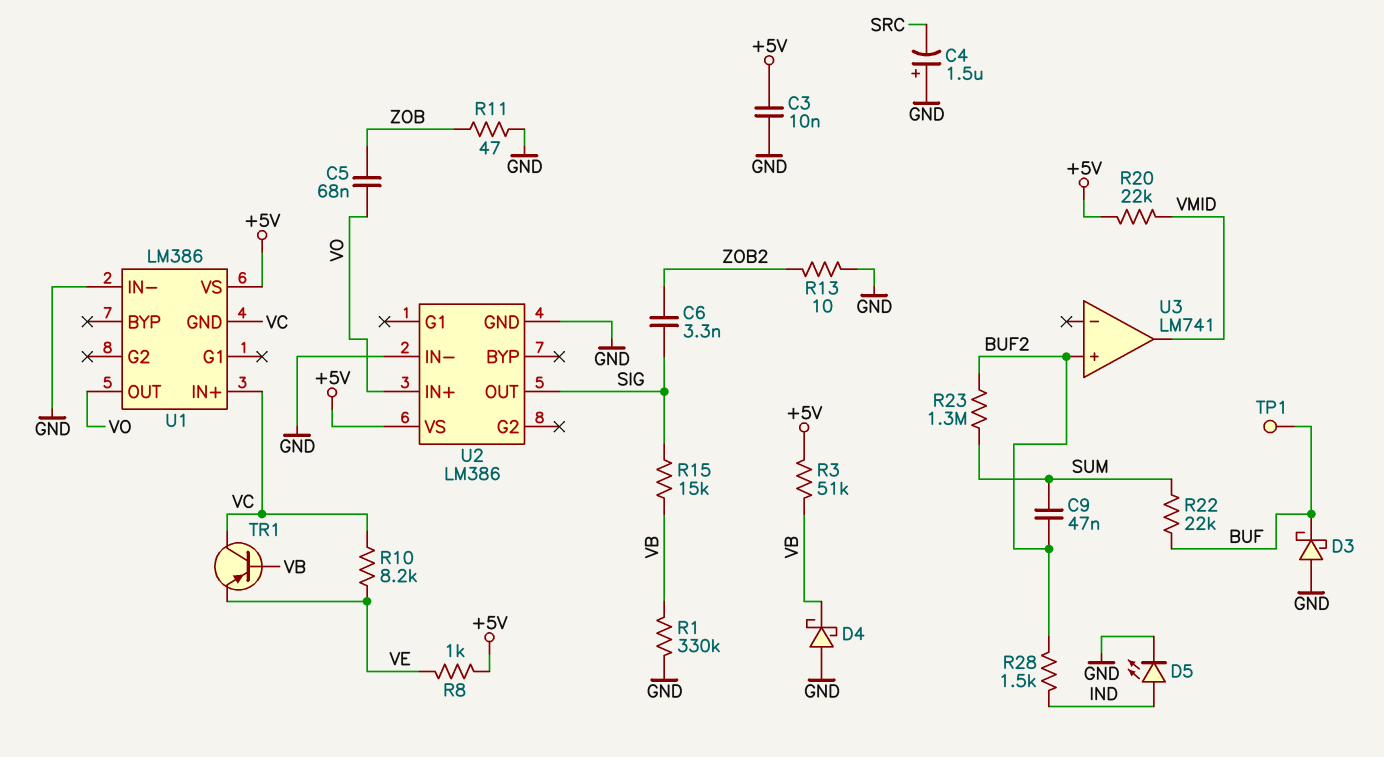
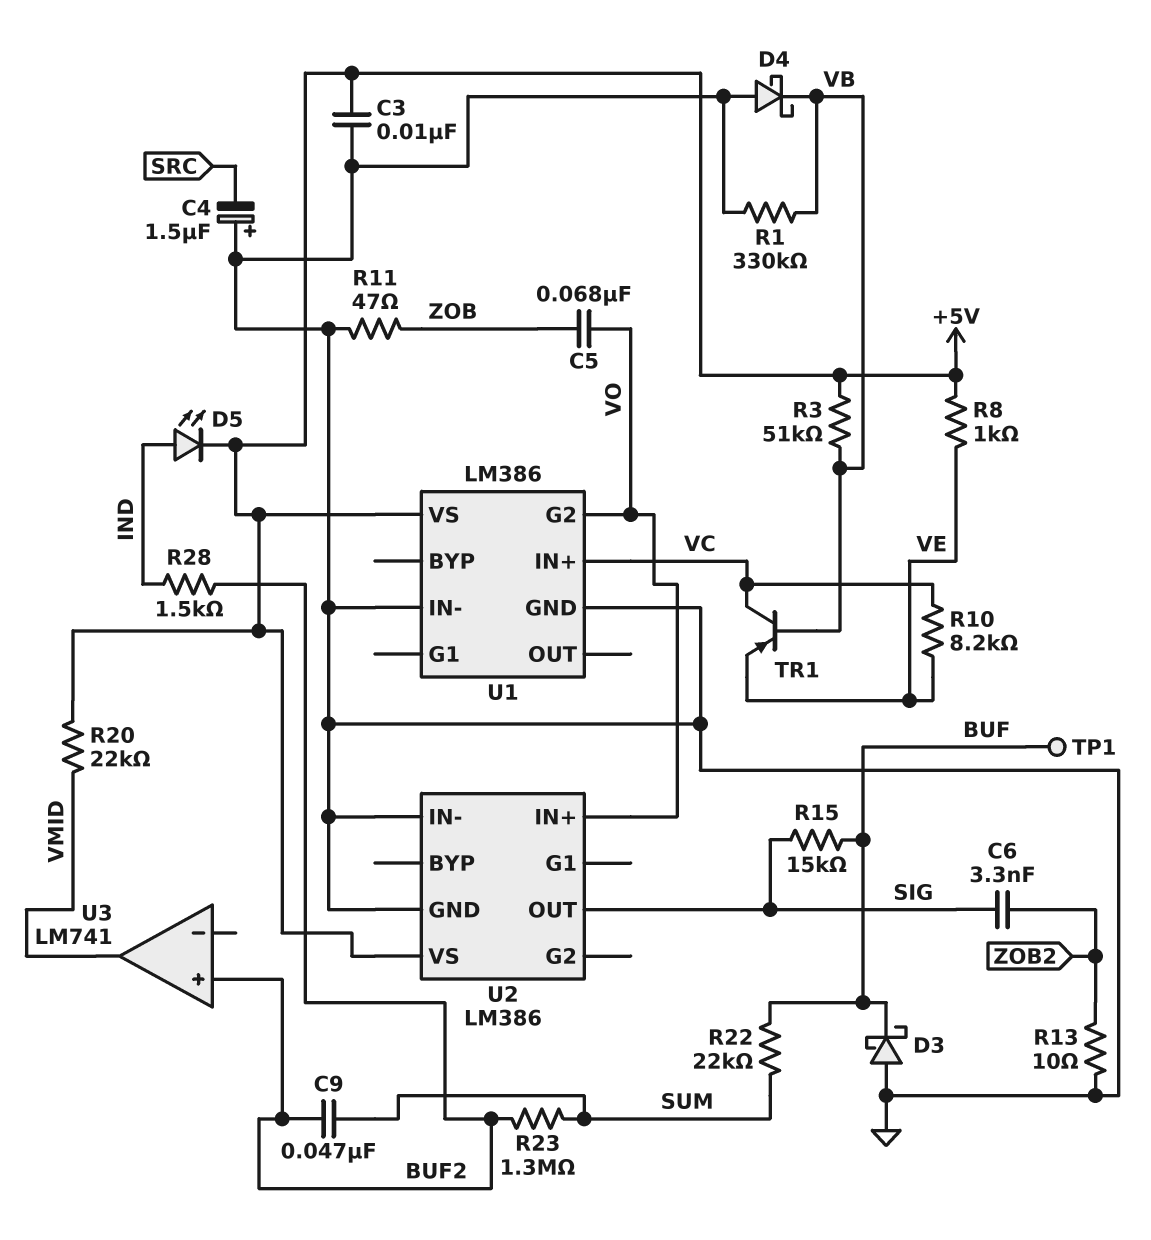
D5: LED (A IND, K GND) -> LED (A IND, K +5V)
R15: 15k (SIG, VB) -> 15k (BUF, SIG)
U1 pin G2: none -> VO
U1 pin GND: VC -> GND
U1 pin OUT: VO -> none

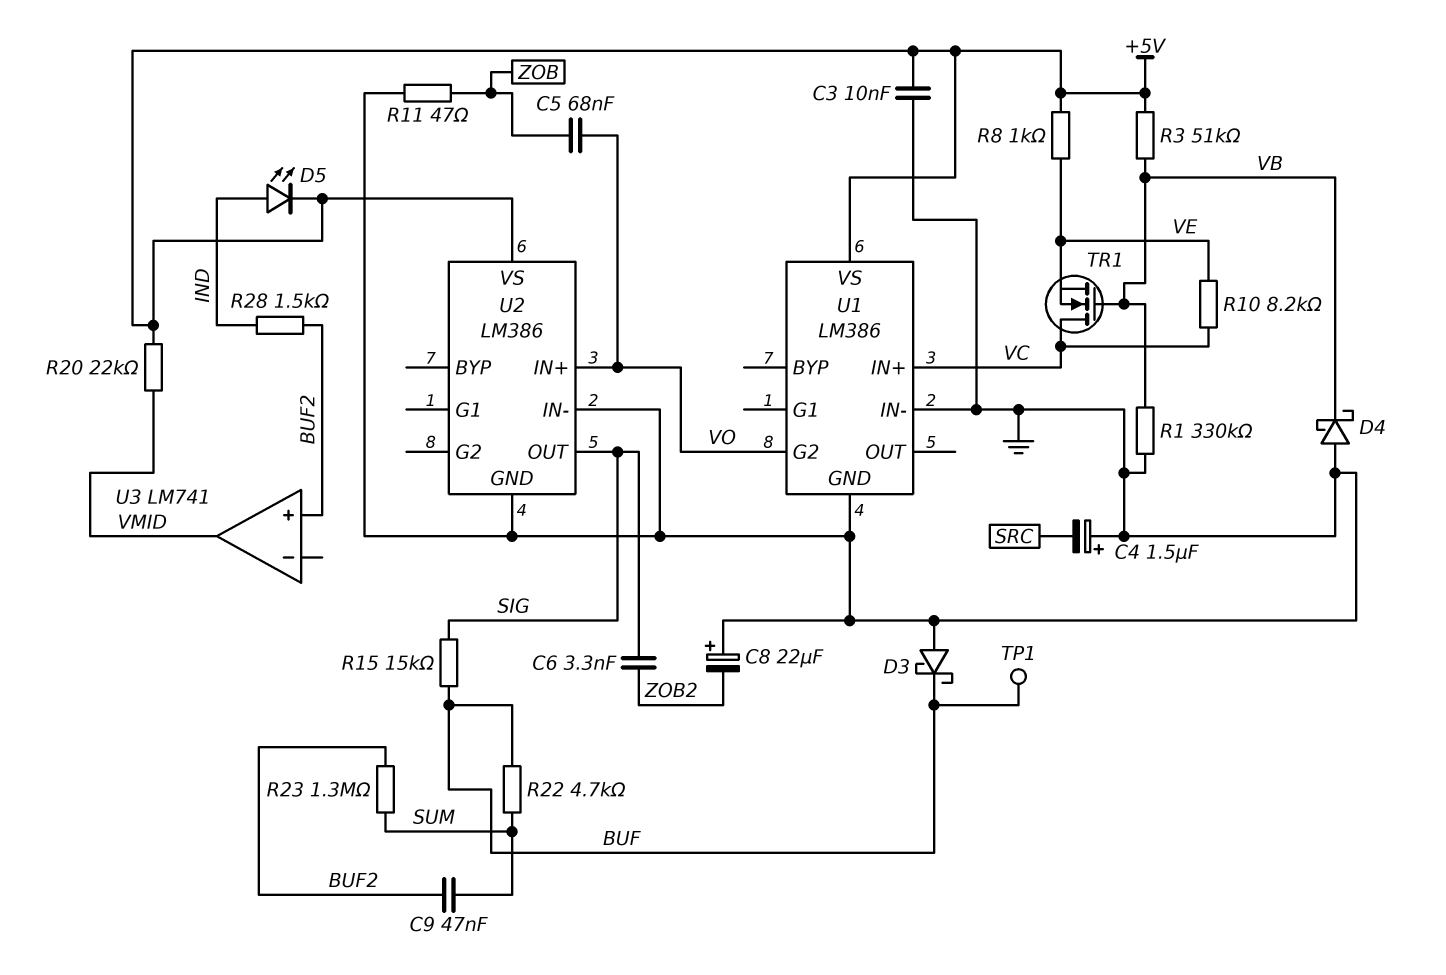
C8: none -> 22uF (plus GND, minus ZOB2)
R13: 10 (GND, ZOB2) -> none
R22: 22k (BUF, SUM) -> 4.7k (BUF, SUM)
TR1: PNP (B VB, C VC, E VE) -> NMOS (G VB, D VC, S VE)

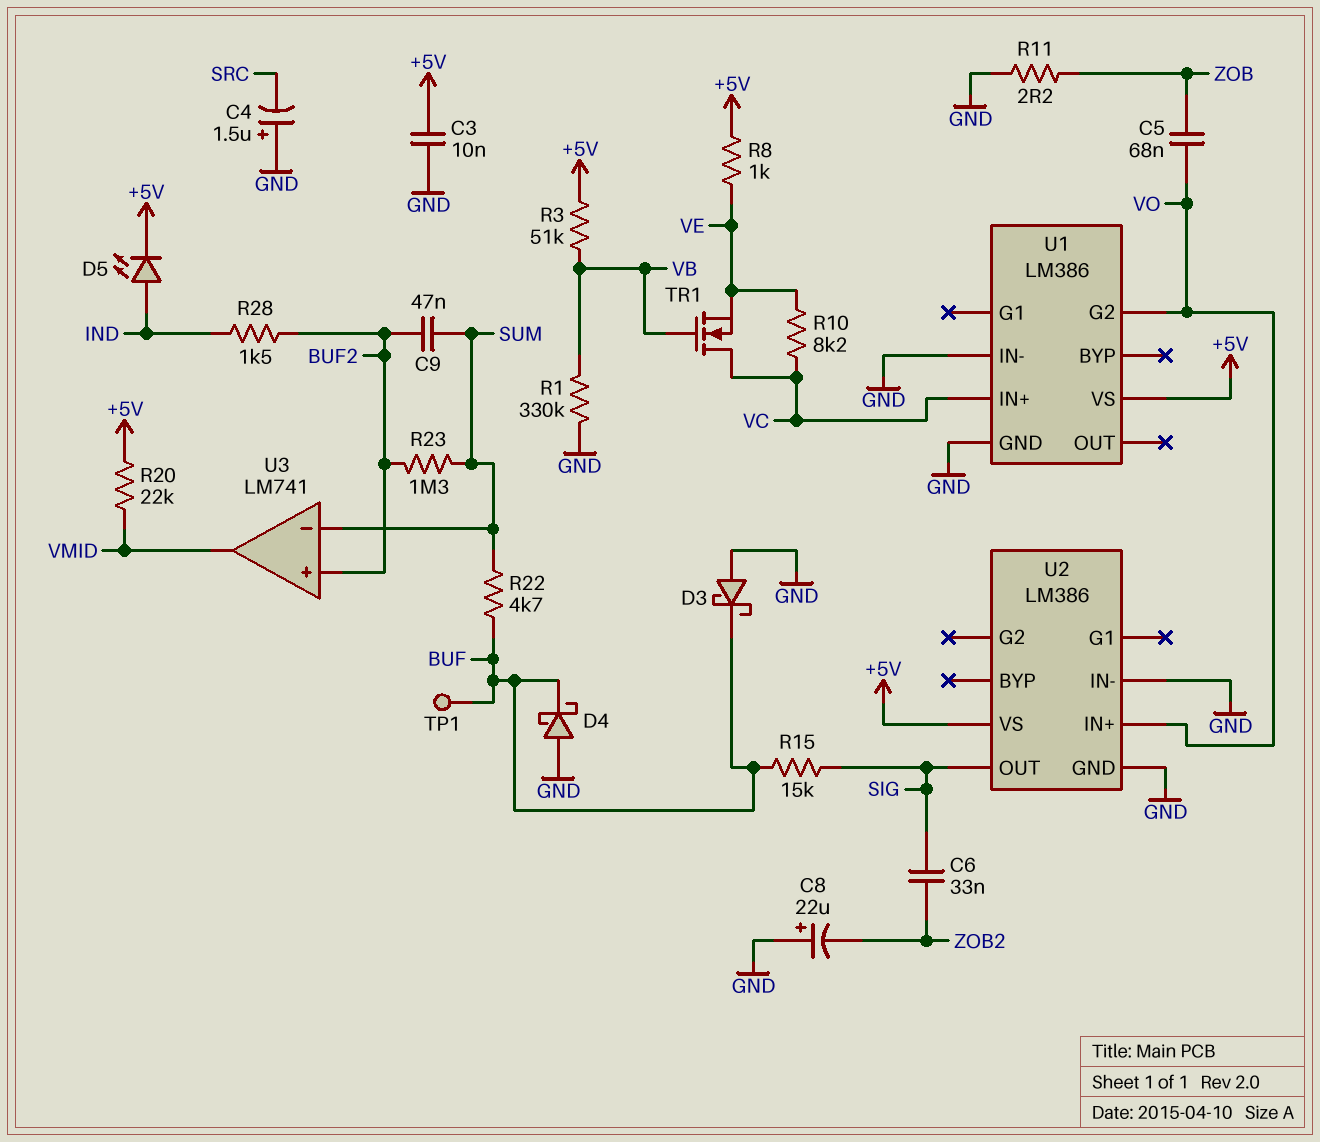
C6: 3.3nF (SIG, ZOB2) -> 33nF (SIG, ZOB2)
D4: schottky (A GND, K VB) -> schottky (A GND, K BUF)
R11: 47 (GND, ZOB) -> 2.2 (GND, ZOB)
U3 pin in-: none -> SUM

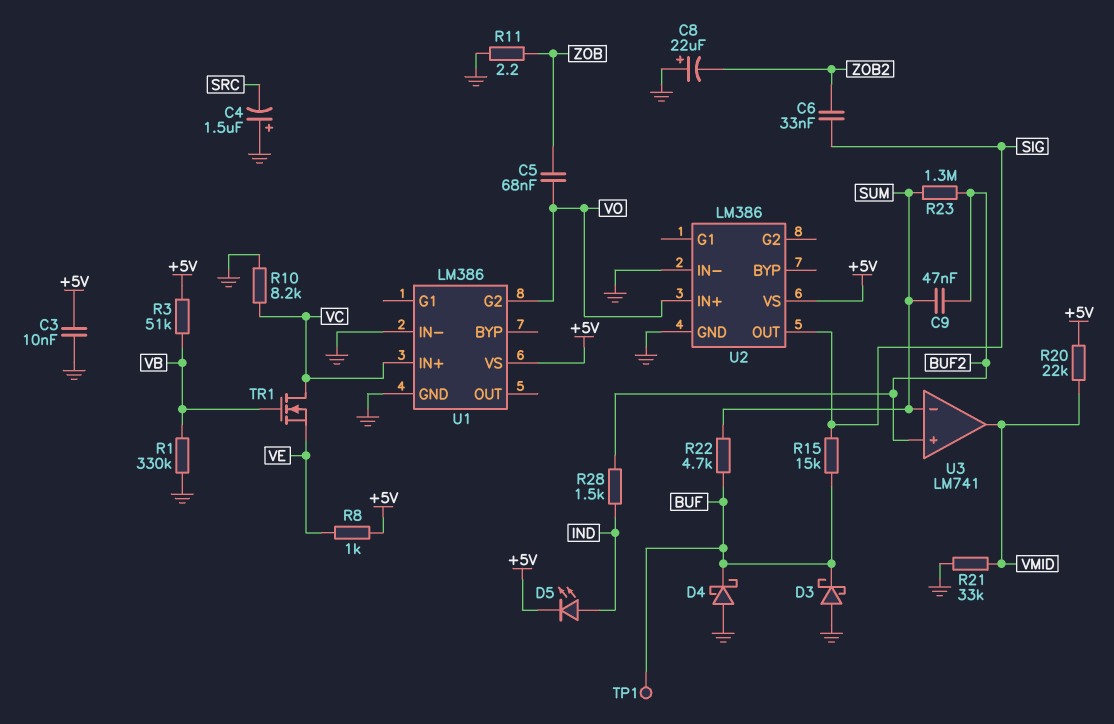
R10: 8.2k (VC, VE) -> 8.2k (GND, VC)
R21: none -> 33k (GND, VMID)

